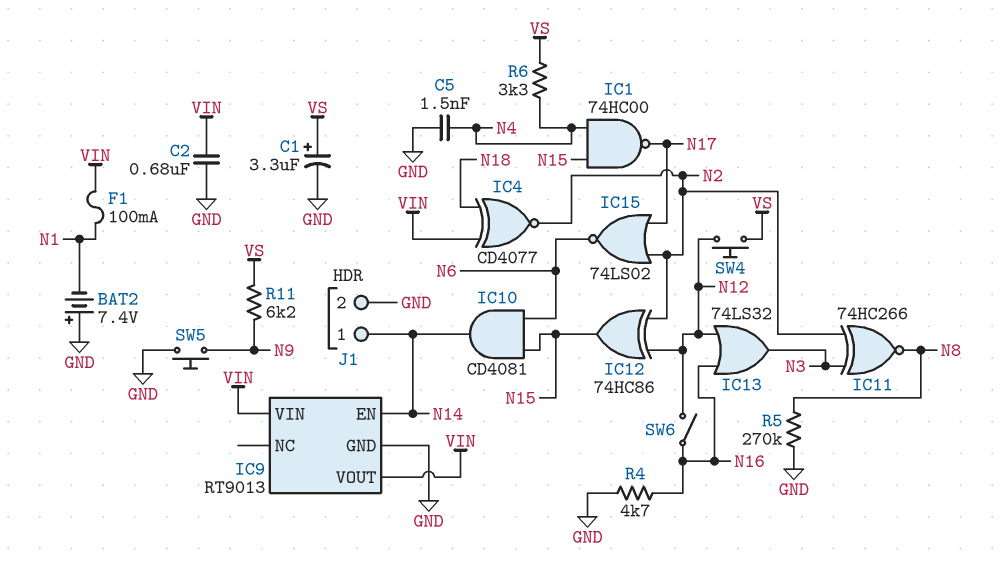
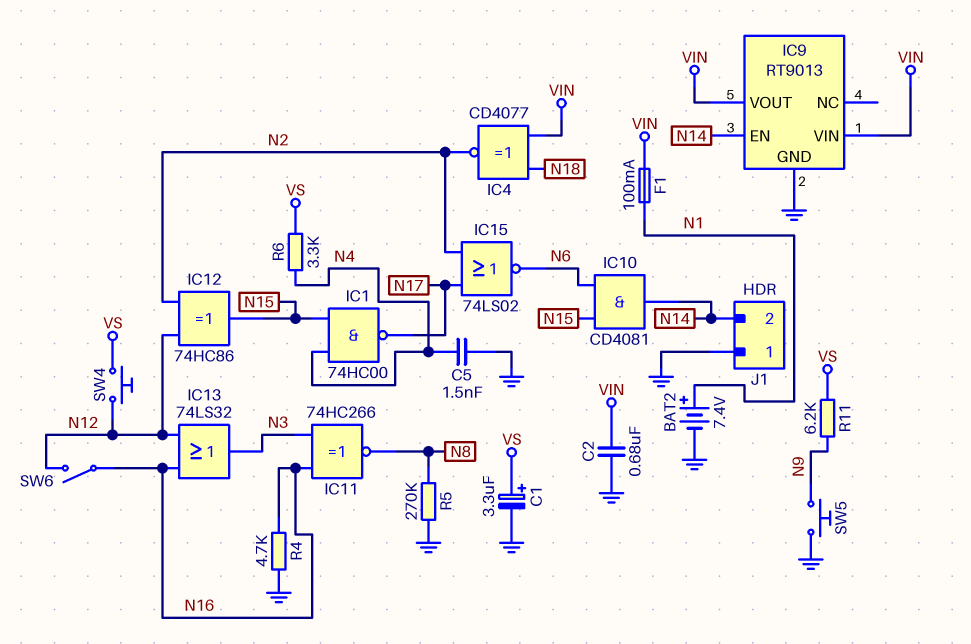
BAT2: 7.4V (plus GND, minus N1) -> 7.4V (plus N1, minus GND)
IC11: XNOR 74HC266 (in N2, in N3, out N8) -> XNOR 74HC266 (in N3, in N16, out N8)
J1 pin 1: N14 -> GND
J1 pin 2: GND -> N14

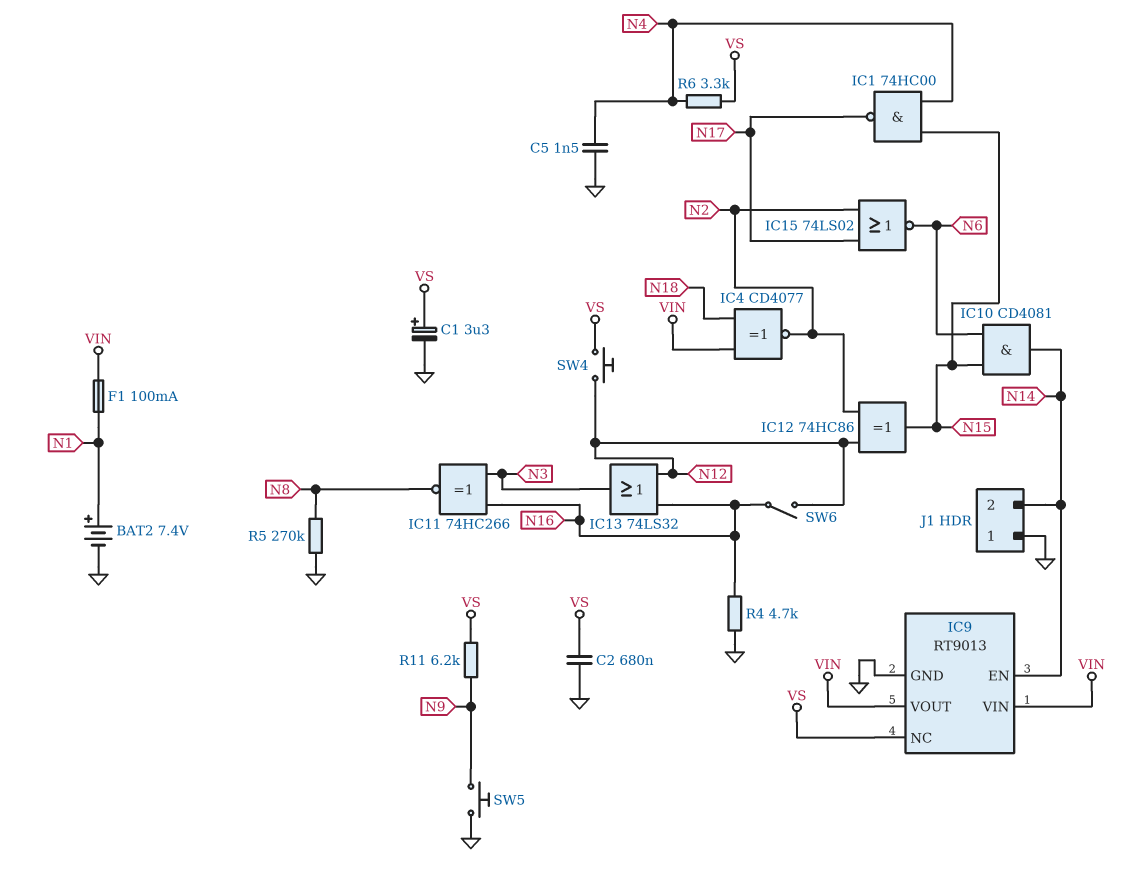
C2: 680nF (GND, VIN) -> 680nF (GND, VS)
IC9 pin NC: none -> VS

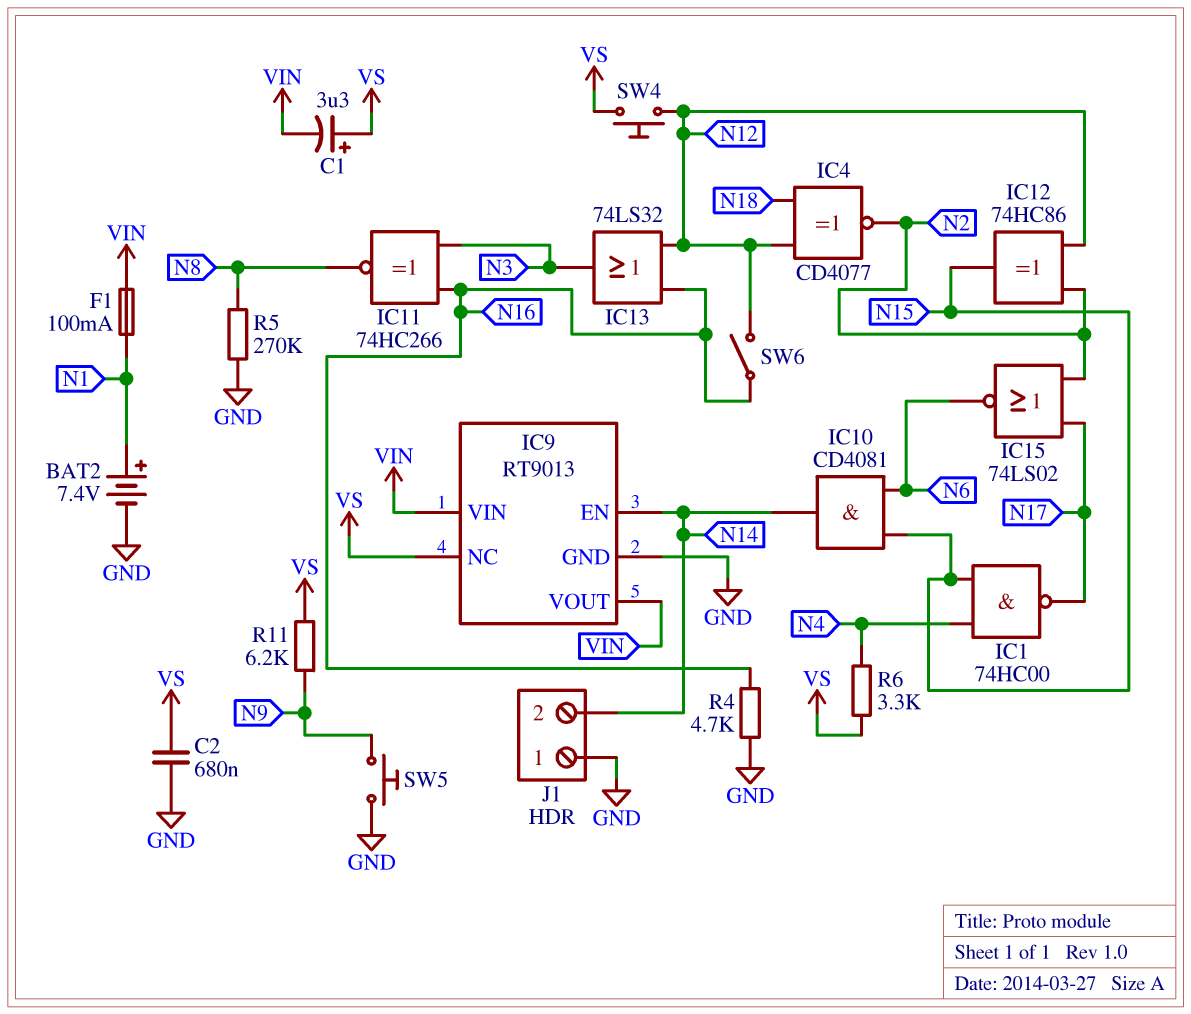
C1: 3.3uF (plus VS, minus GND) -> 3.3uF (plus VS, minus VIN)
C5: 1.5nF (GND, N4) -> none
IC4: XNOR CD4077 (in N18, in VIN, out N2) -> XNOR CD4077 (in N12, in N18, out N2)

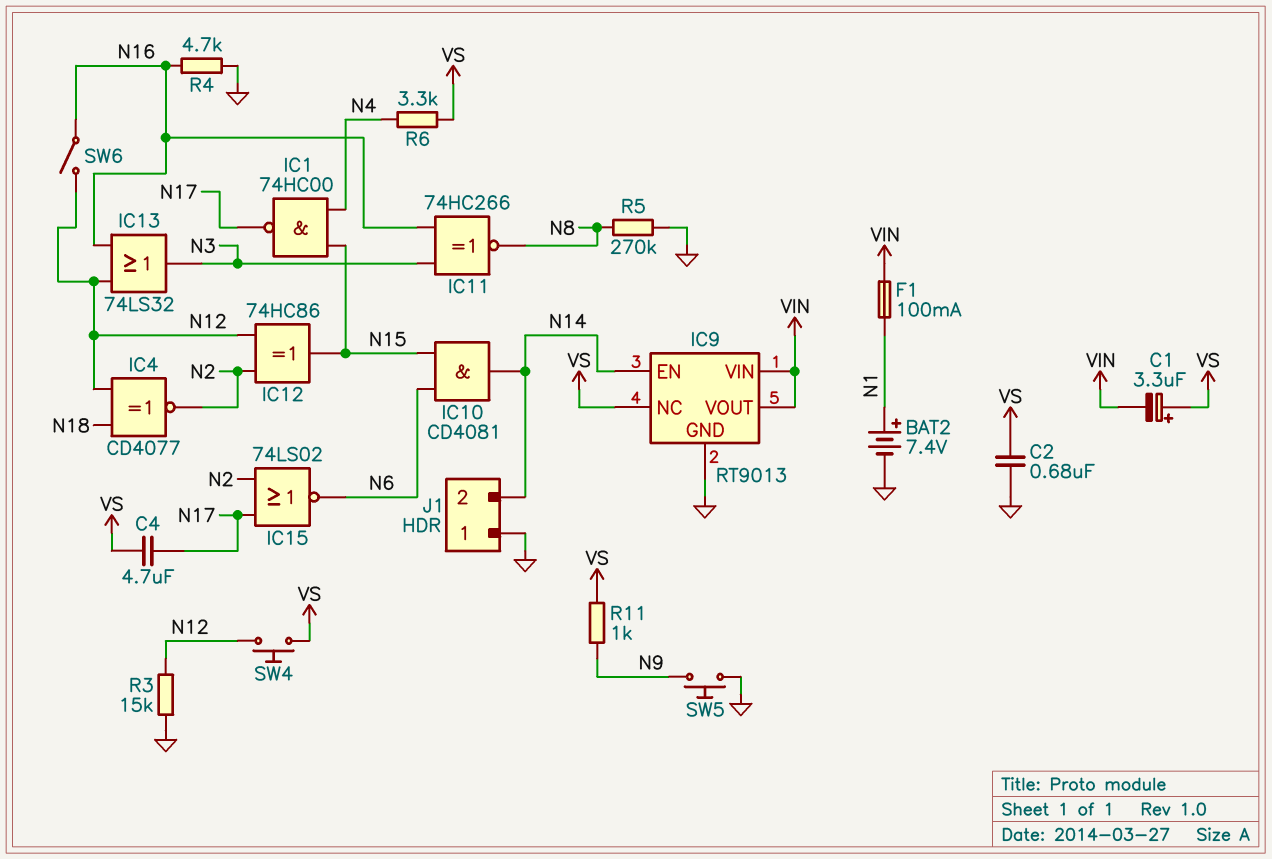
C4: none -> 4.7uF (N17, VS)
R3: none -> 15k (GND, N12)
R11: 6.2k (N9, VS) -> 1k (N9, VS)

